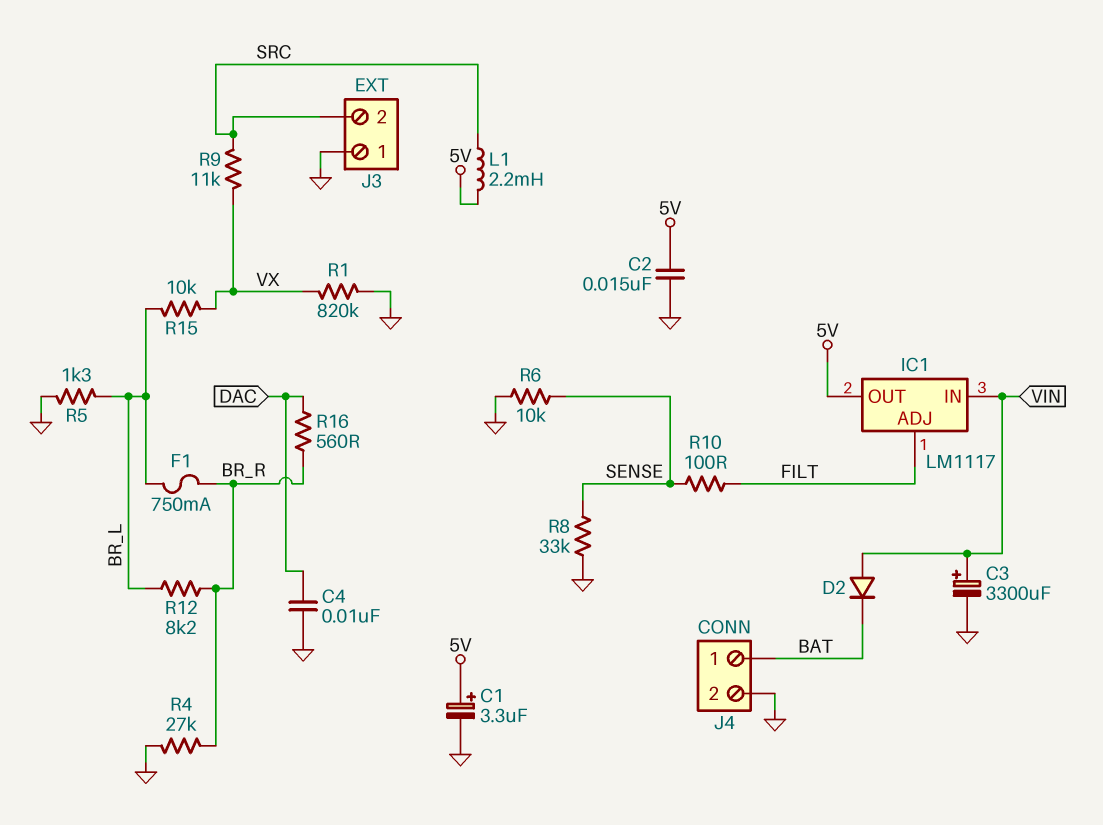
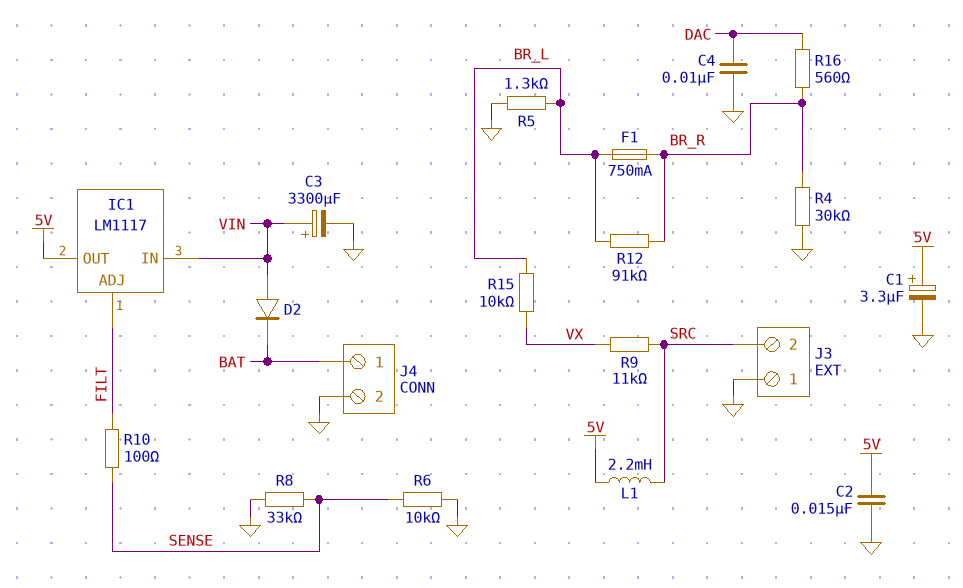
R1: 820k (GND, VX) -> none
R4: 27k (BR_R, GND) -> 30k (BR_R, GND)
R12: 8.2k (BR_L, BR_R) -> 91k (BR_L, BR_R)

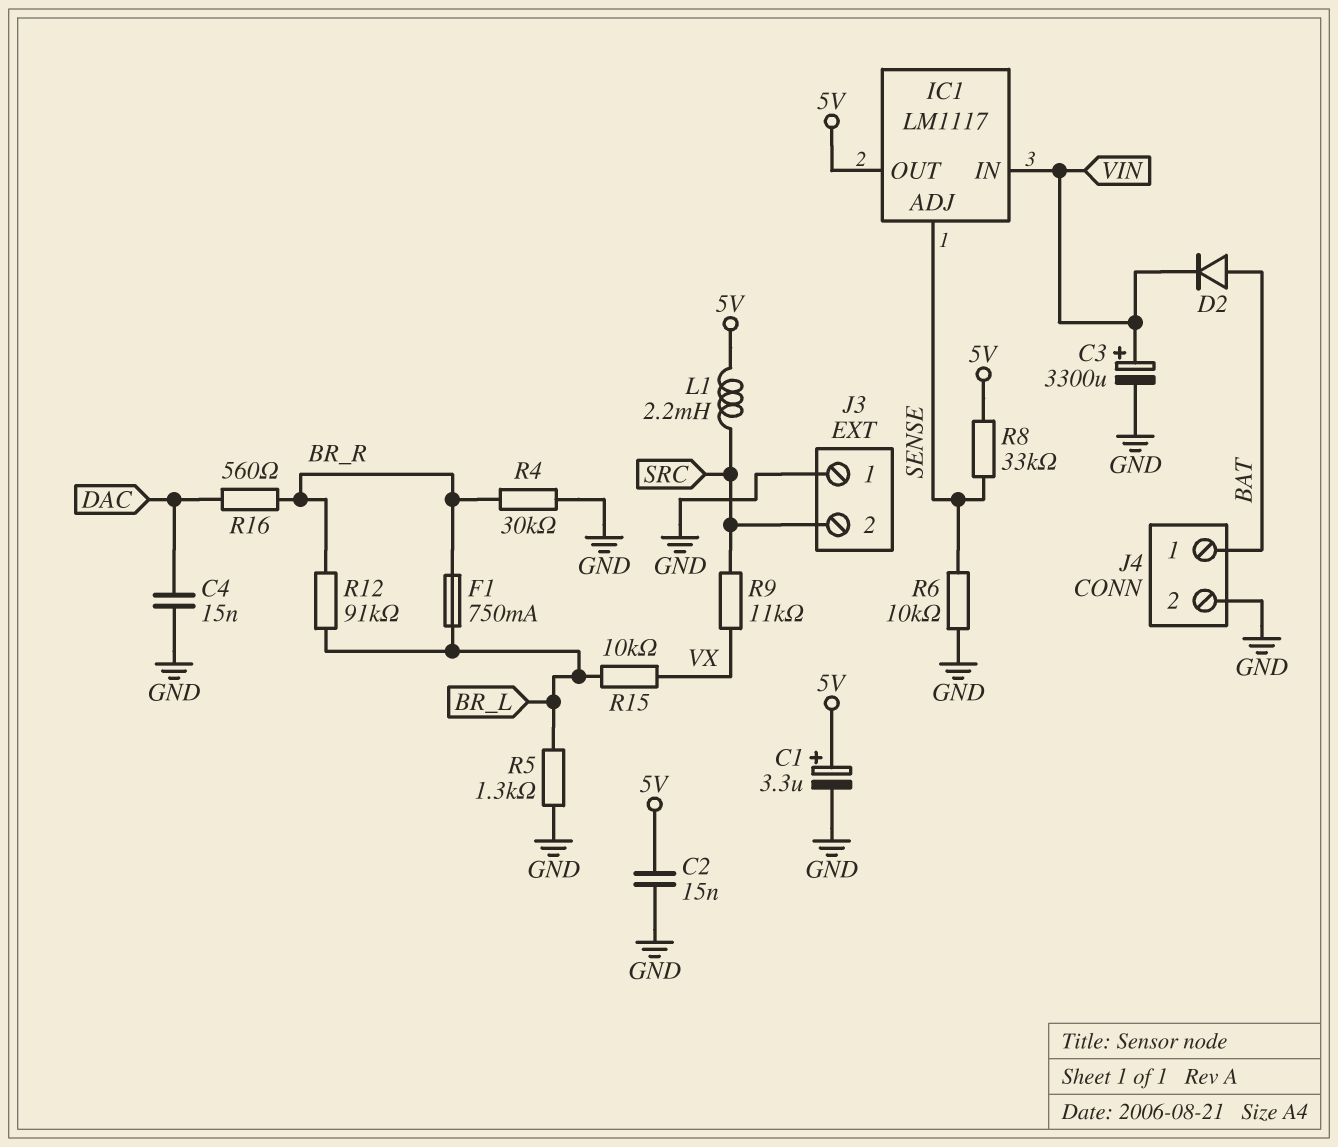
C4: 10nF (DAC, GND) -> 15nF (DAC, GND)
D2: diode (A VIN, K BAT) -> diode (A BAT, K VIN)
IC1 pin ADJ: FILT -> SENSE
R8: 33k (GND, SENSE) -> 33k (5V, SENSE)
R10: 100 (FILT, SENSE) -> none

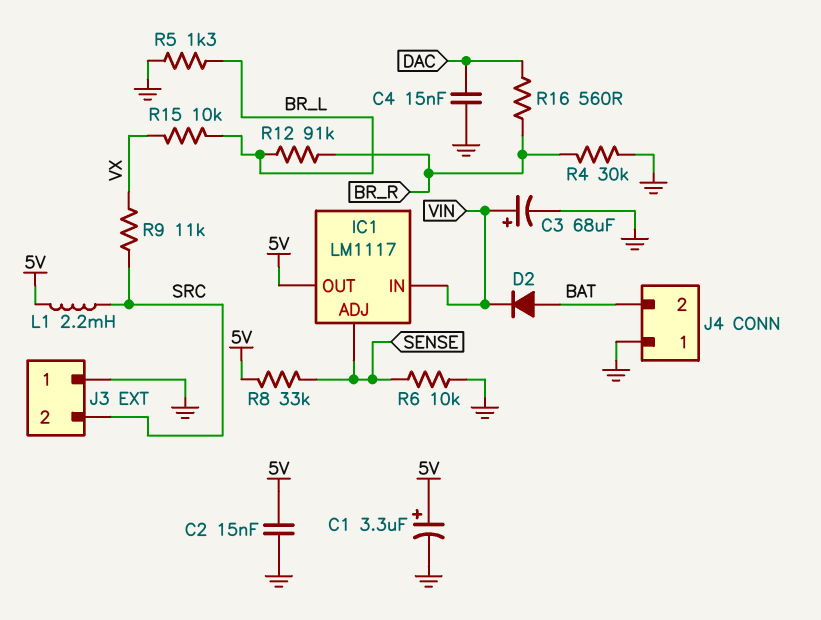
C3: 3300uF (plus VIN, minus GND) -> 68uF (plus VIN, minus GND)
F1: 750mA (BR_L, BR_R) -> none
J4 pin 1: BAT -> GND
J4 pin 2: GND -> BAT

